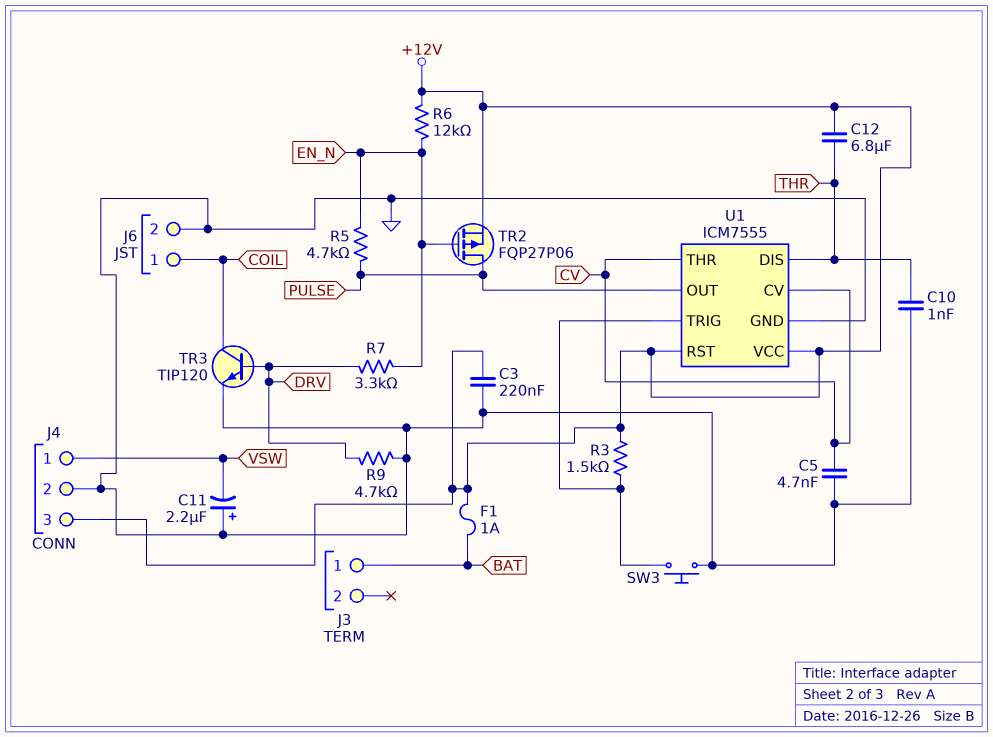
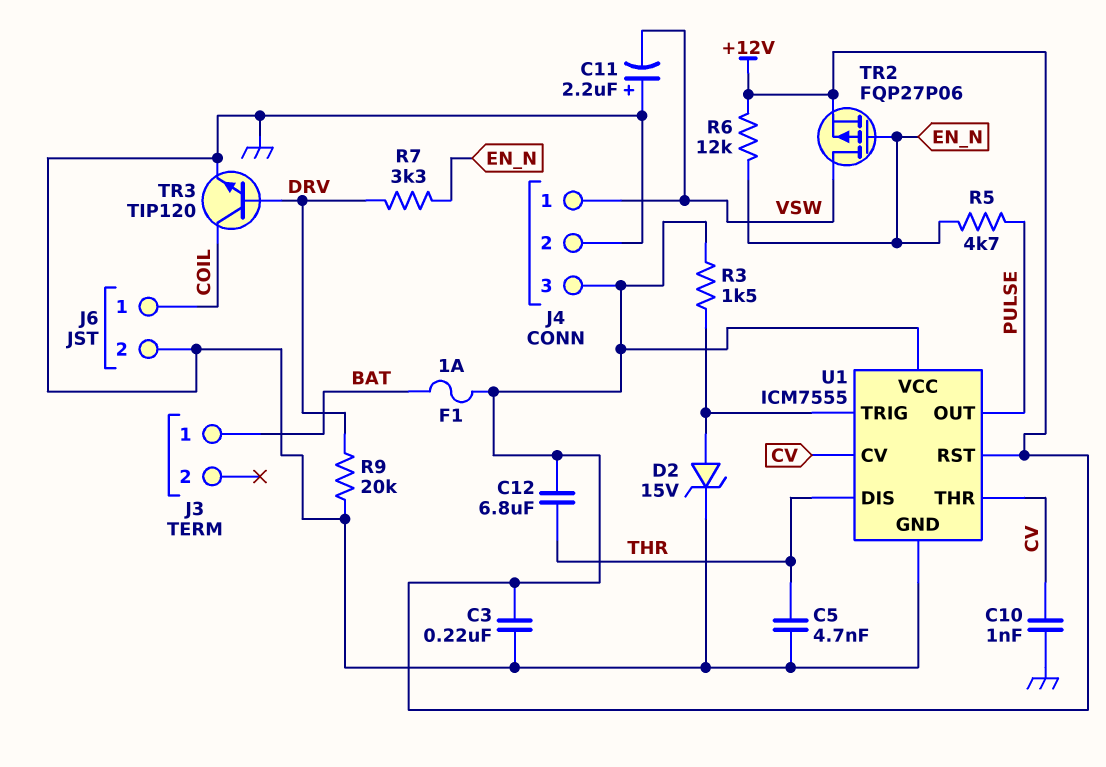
C5: 4.7nF (CV, GND) -> 4.7nF (GND, THR)
C10: 1nF (GND, THR) -> 1nF (CV, GND)
D2: none -> zener 15V (A U1/TRIG, K GND)
R9: 4.7k (DRV, GND) -> 20k (DRV, GND)
SW3: button (GND, U1/TRIG) -> none
TR2: PMOS FQP27P06 (G EN_N, D PULSE, S +12V) -> PMOS FQP27P06 (G EN_N, D VSW, S +12V)

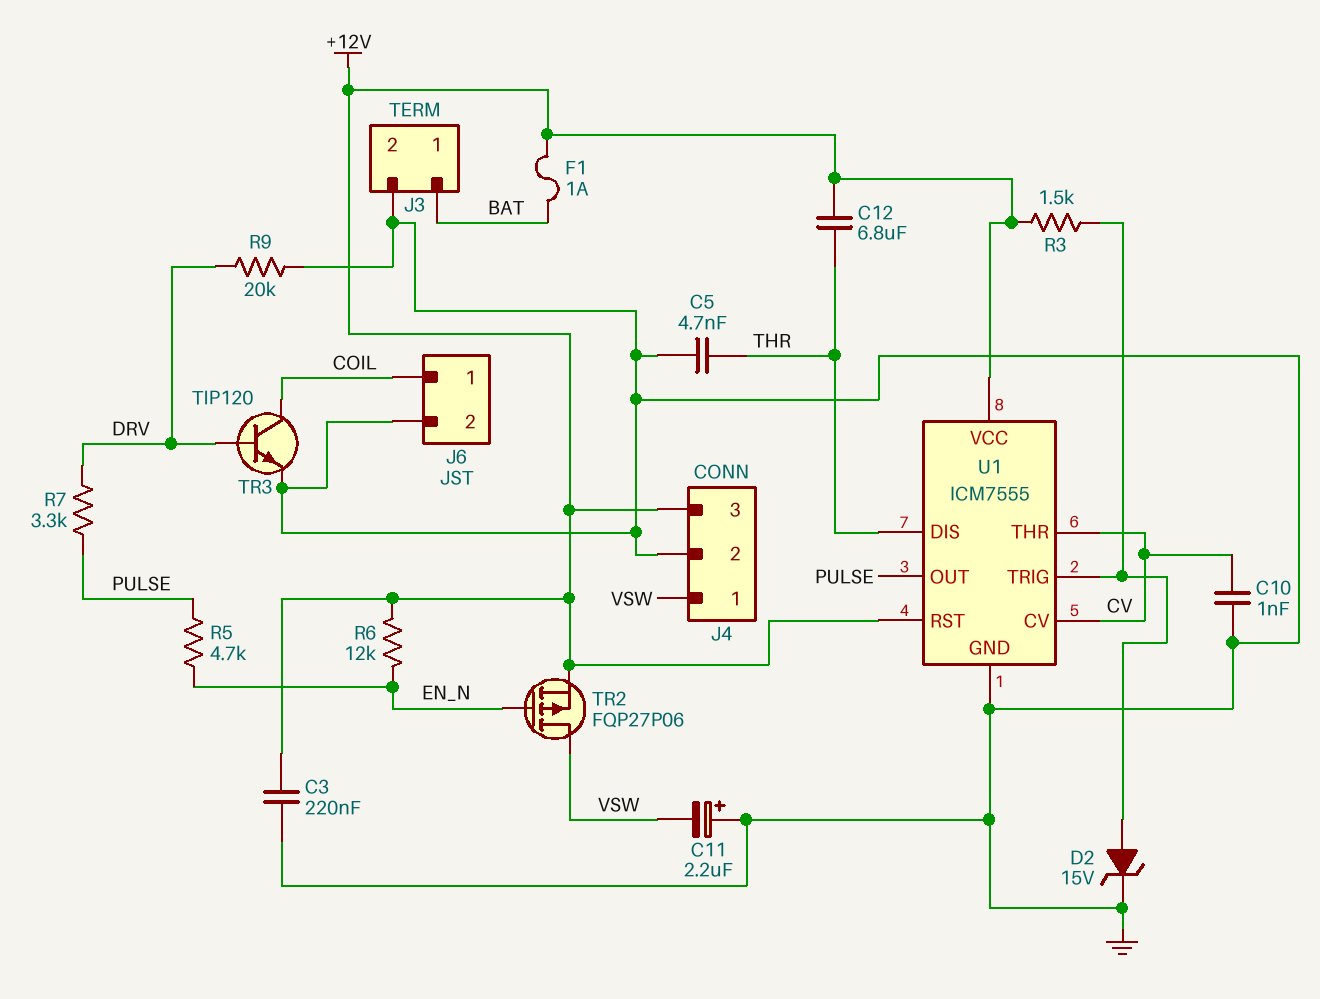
J3 pin 2: none -> GND
R7: 3.3k (DRV, EN_N) -> 3.3k (DRV, PULSE)

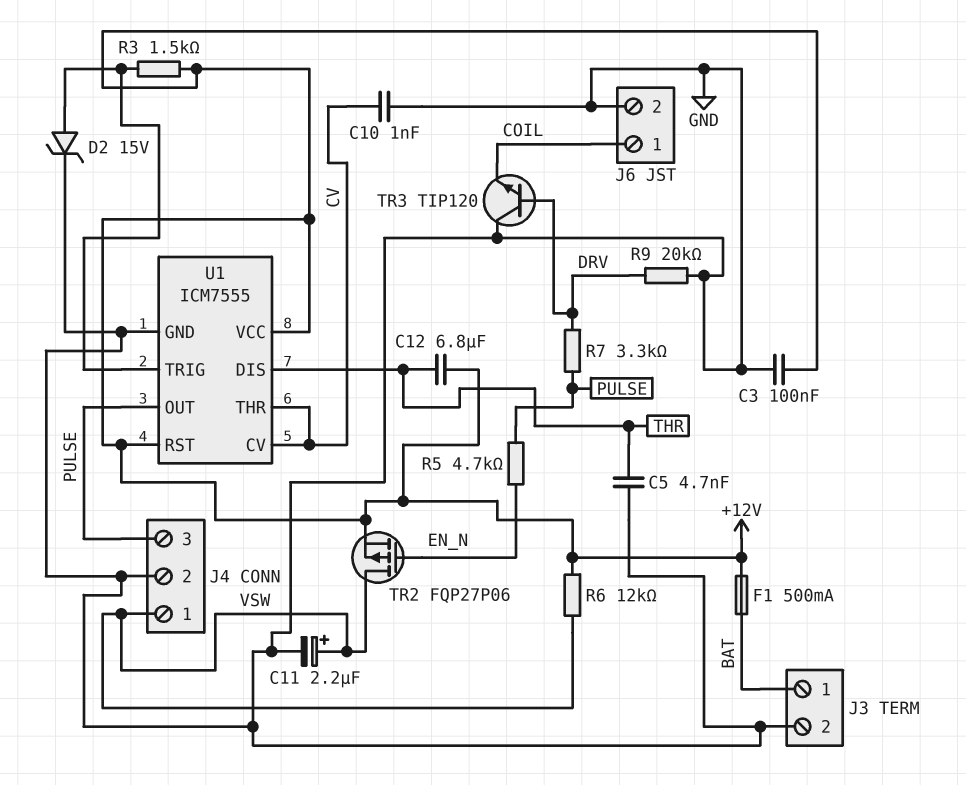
C3: 220nF (+12V, GND) -> 100nF (+12V, GND)
C11: 2.2uF (plus GND, minus VSW) -> 2.2uF (plus VSW, minus GND)
F1: 1A (+12V, BAT) -> 500mA (+12V, BAT)
J4 pin 3: +12V -> PULSE
R6: 12k (+12V, EN_N) -> 12k (+12V, VSW)
TR3: NPN TIP120 (B DRV, C COIL, E GND) -> NPN TIP120 (B DRV, C GND, E COIL)

